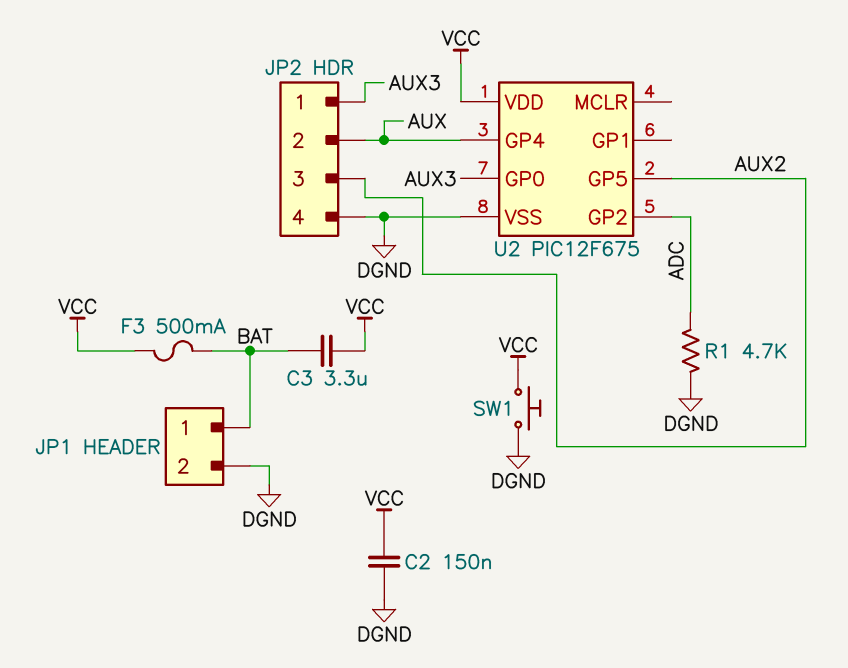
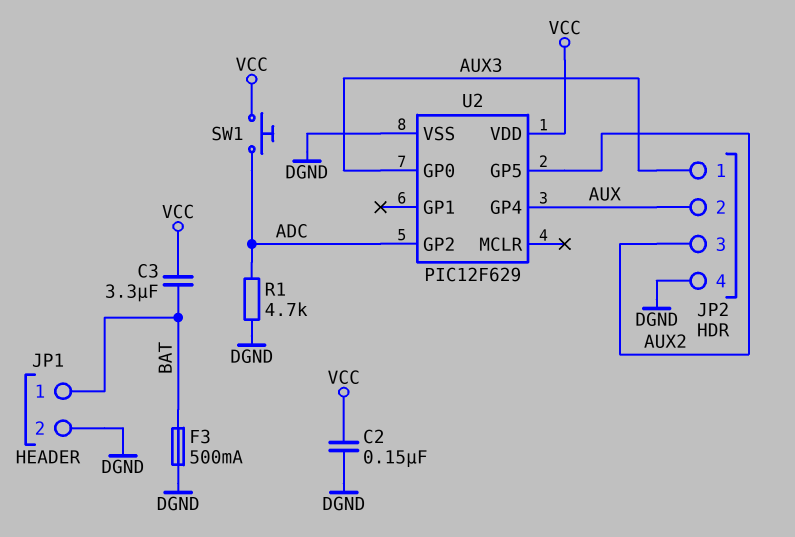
F3: 500mA (BAT, VCC) -> 500mA (BAT, DGND)
SW1: button (DGND, VCC) -> button (ADC, VCC)
U2: PIC12F675 -> PIC12F629

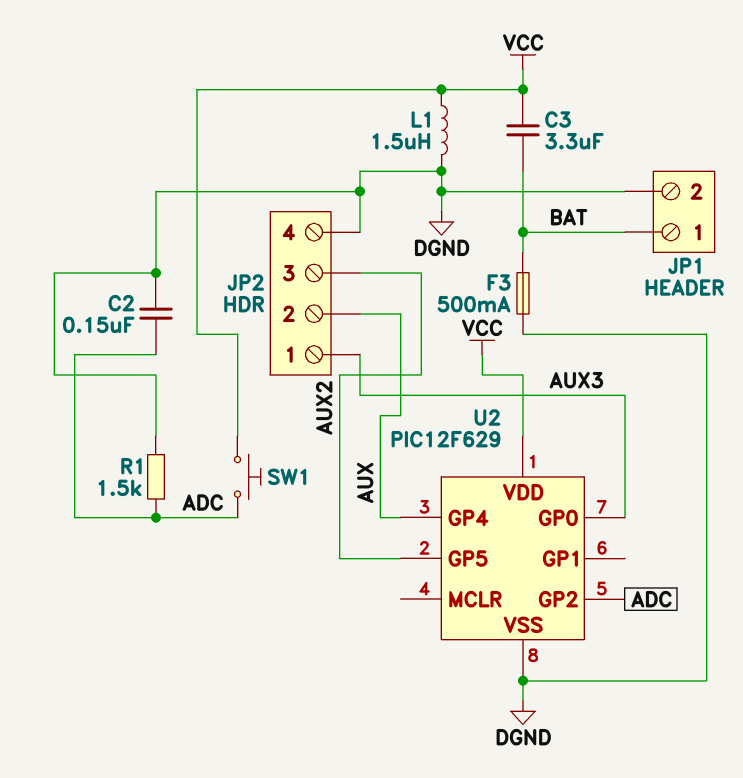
C2: 150nF (DGND, VCC) -> 150nF (ADC, DGND)
L1: none -> 1.5uH (DGND, VCC)
R1: 4.7k (ADC, DGND) -> 1.5k (ADC, DGND)

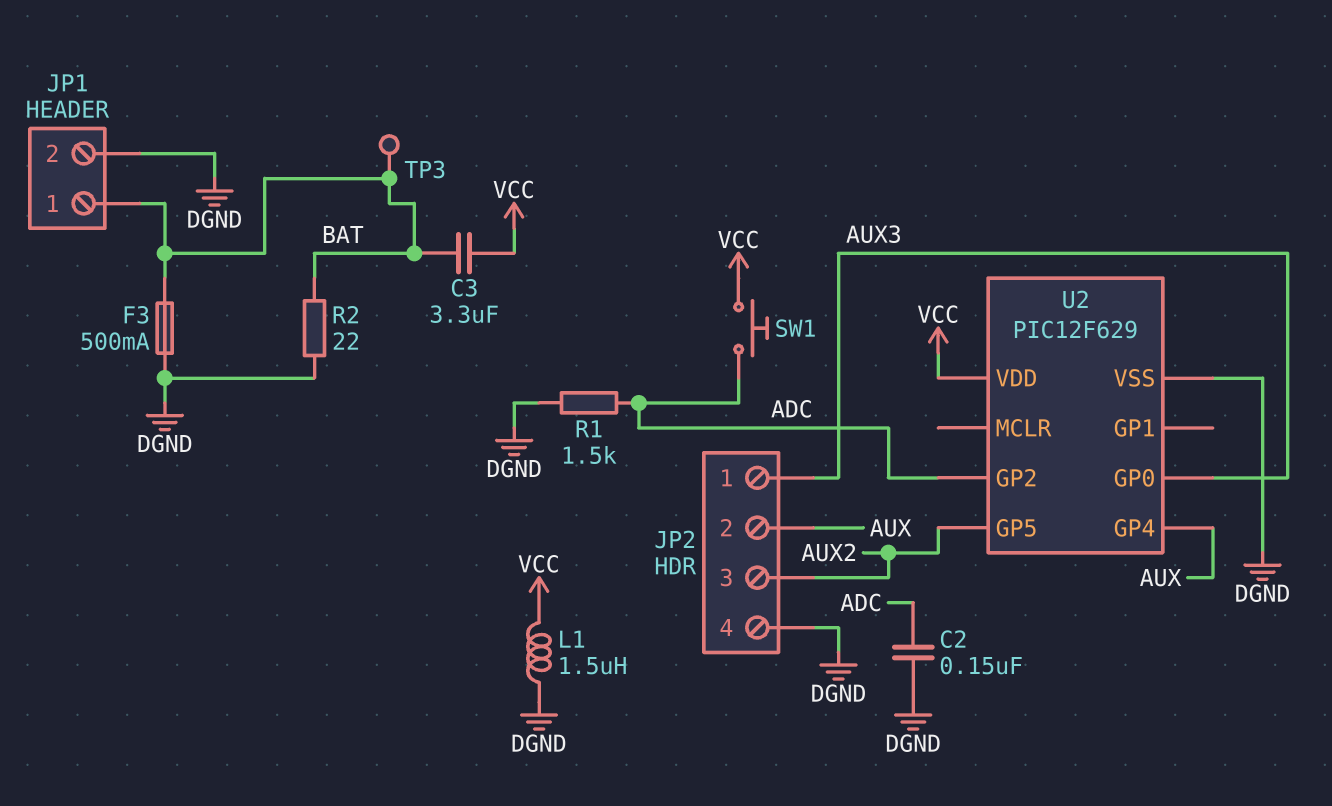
R2: none -> 22 (BAT, DGND)
TP3: none -> test point (BAT)

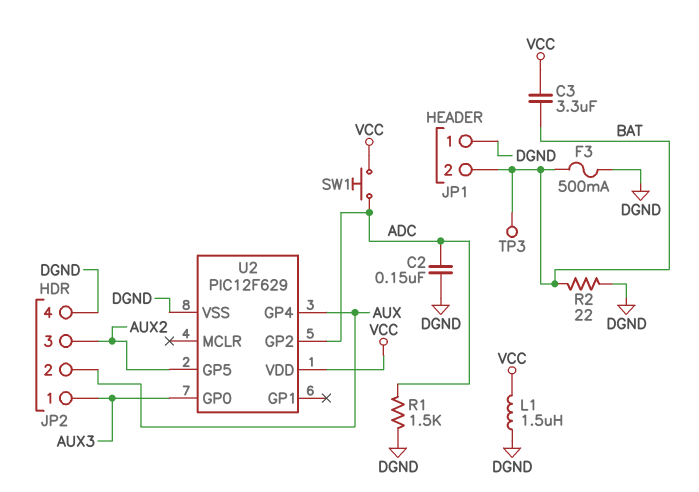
JP1 pin 1: BAT -> DGND
JP1 pin 2: DGND -> BAT

